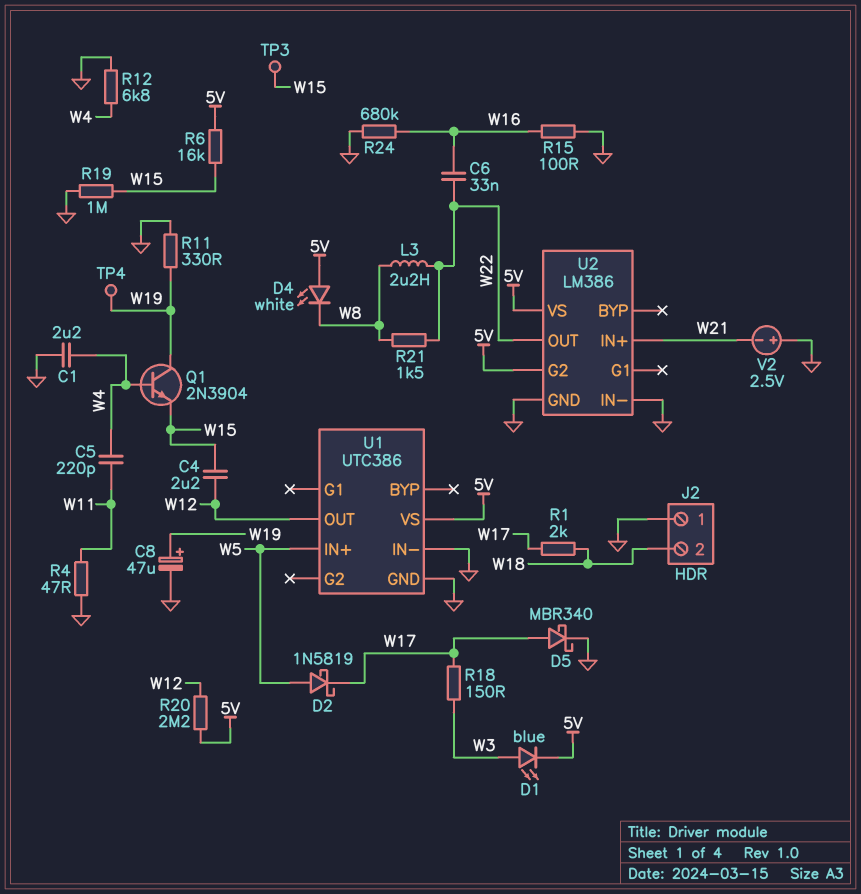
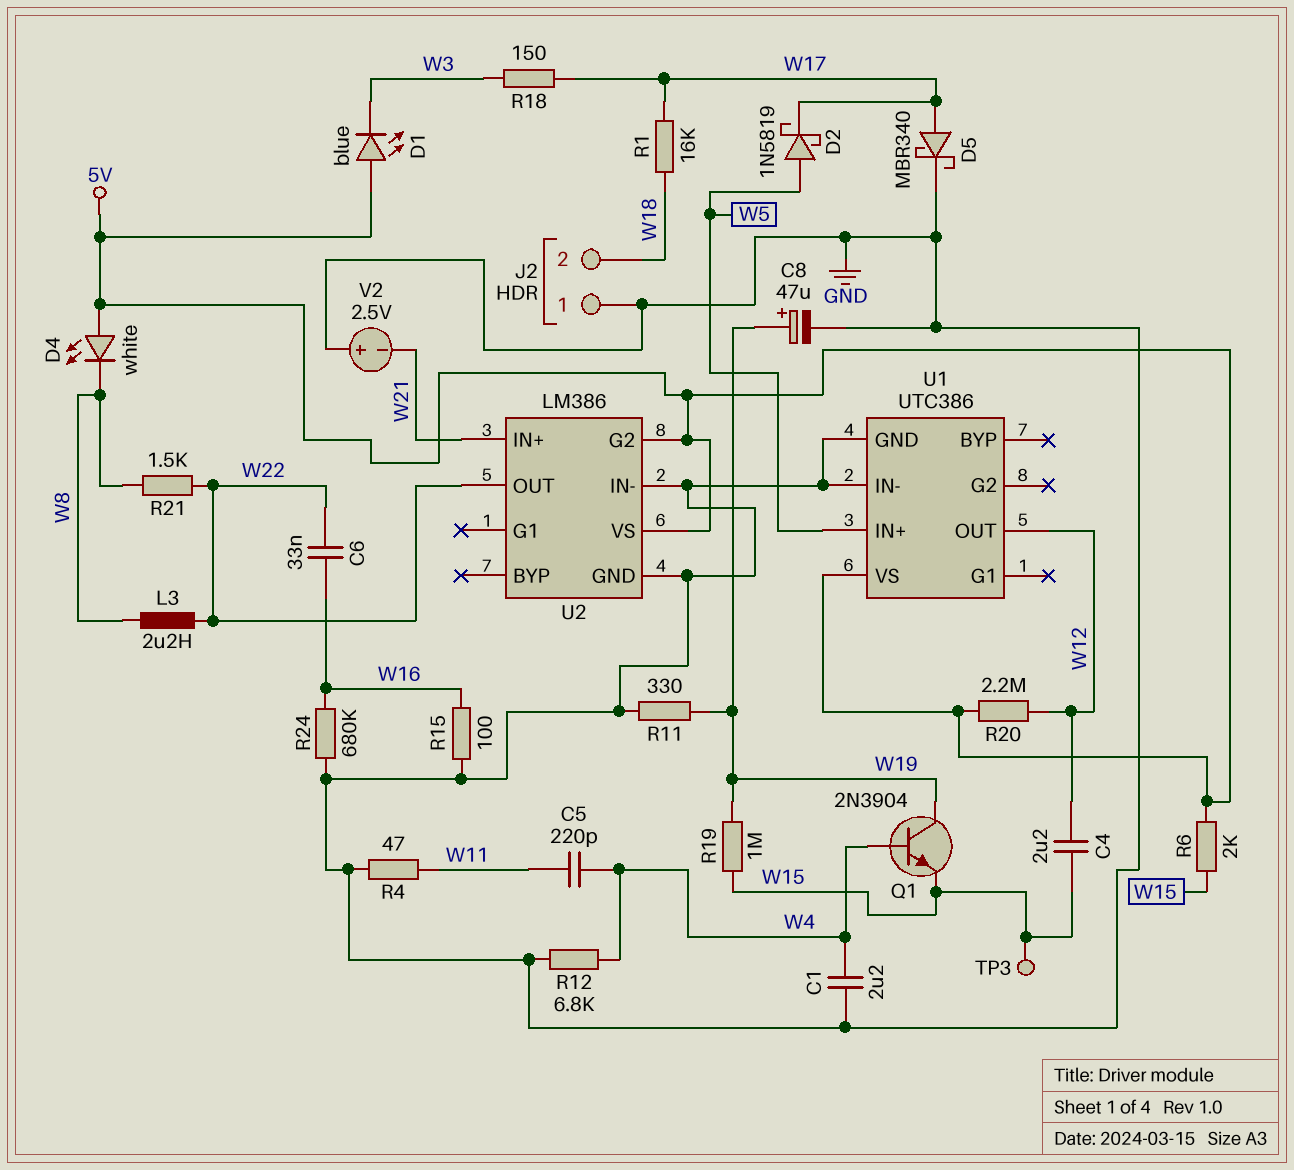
D1: LED blue (A W3, K 5V) -> LED blue (A 5V, K W3)
R1: 2k (W17, W18) -> 16k (W17, W18)
R6: 16k (5V, W15) -> 2k (5V, W15)
R19: 1M (GND, W15) -> 1M (W15, W19)
TP4: test point (W19) -> none

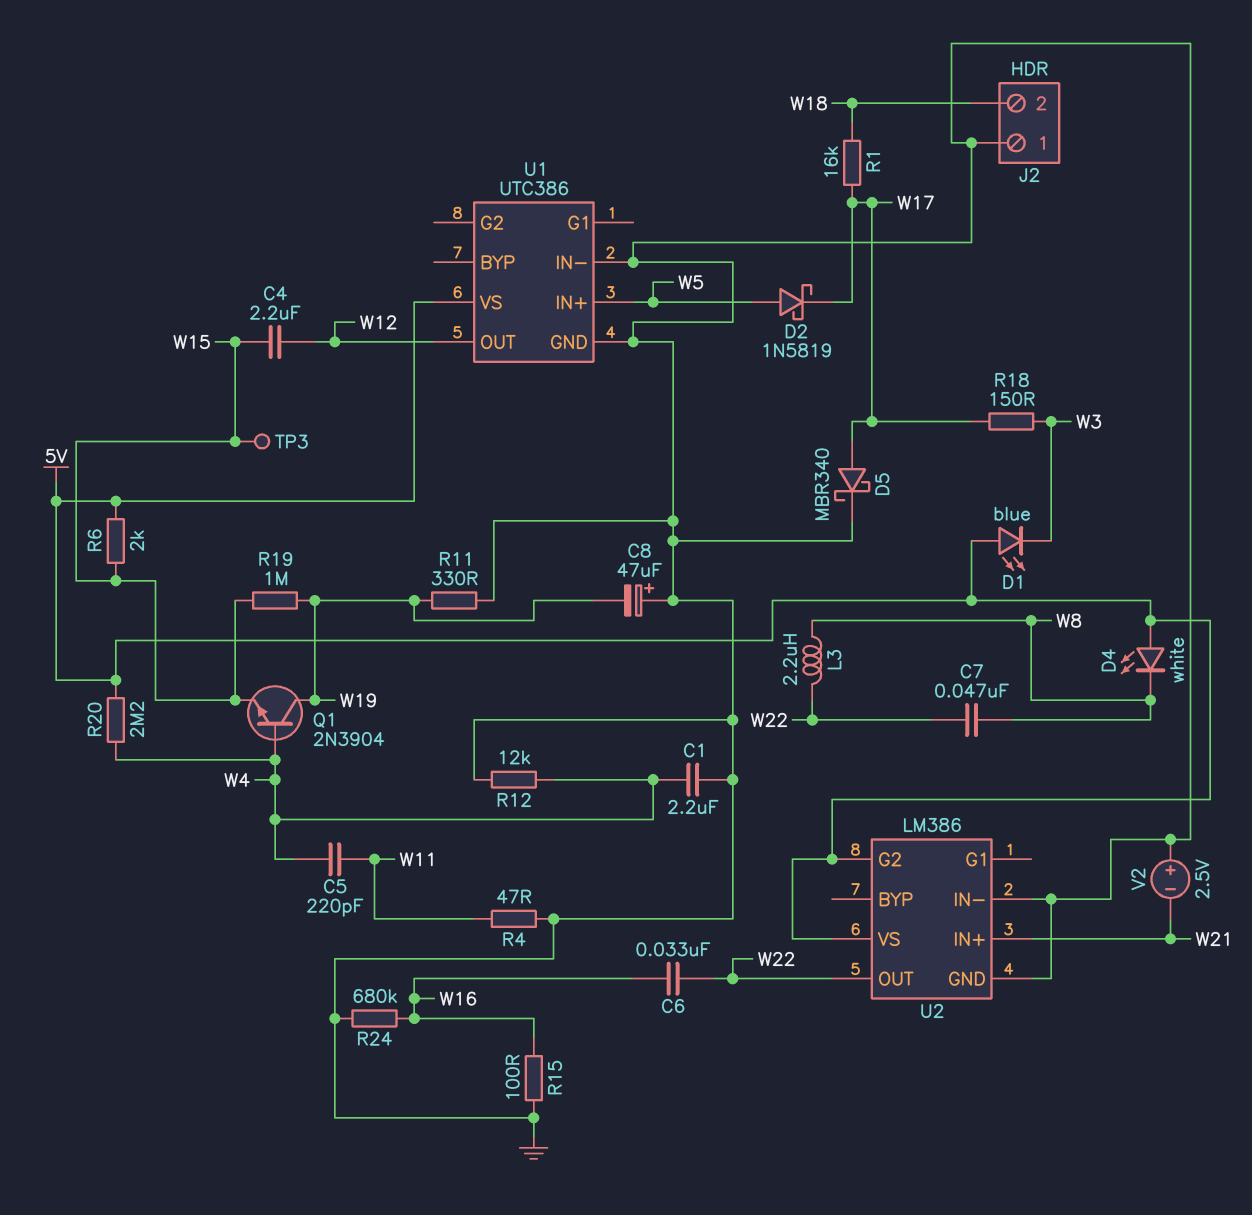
C7: none -> 47nF (W8, W22)
C8: 47uF (plus W19, minus GND) -> 47uF (plus GND, minus W19)
R12: 6.8k (GND, W4) -> 12k (GND, W4)
R20: 2.2M (5V, W12) -> 2.2M (5V, W4)
R21: 1.5k (W8, W22) -> none

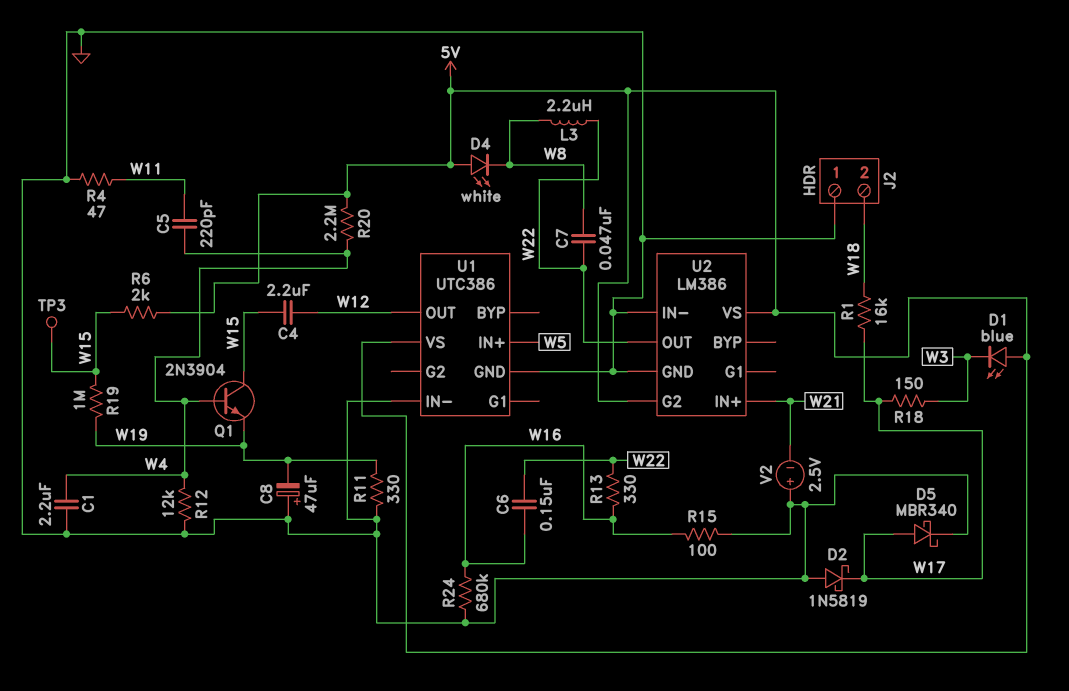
C6: 33nF (W16, W22) -> 150nF (W16, W22)
D2: schottky 1N5819 (A W5, K W17) -> schottky 1N5819 (A GND, K W17)
Q1: NPN 2N3904 (B W4, C W19, E W15) -> NPN 2N3904 (B W4, C W15, E W19)
R13: none -> 330 (W16, W22)

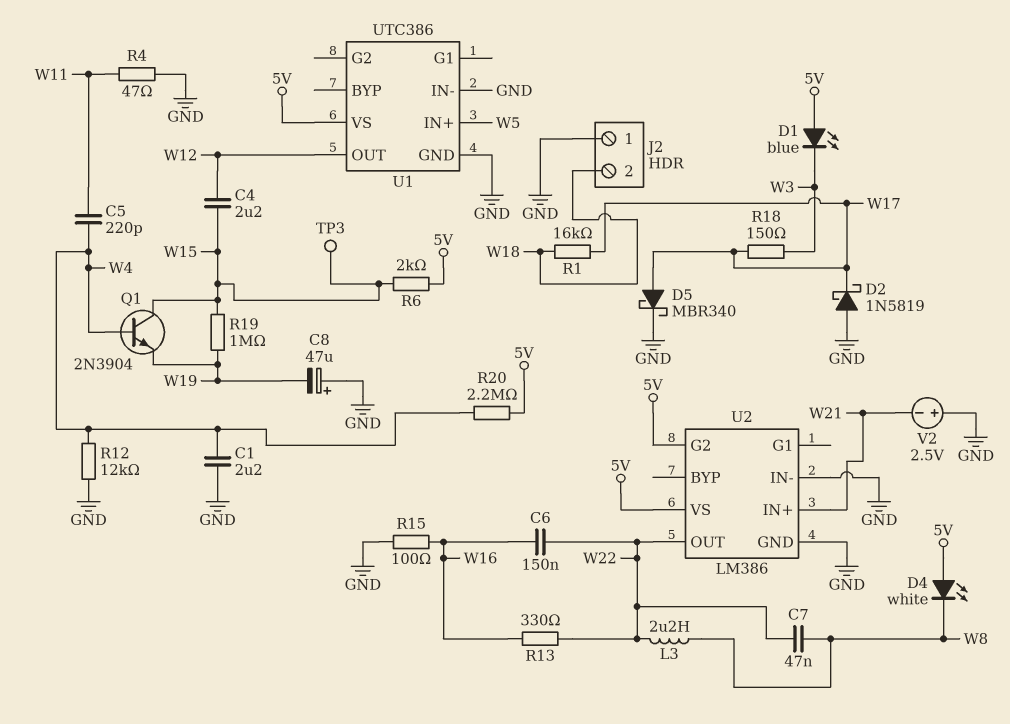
R11: 330 (GND, W19) -> none
R24: 680k (GND, W16) -> none

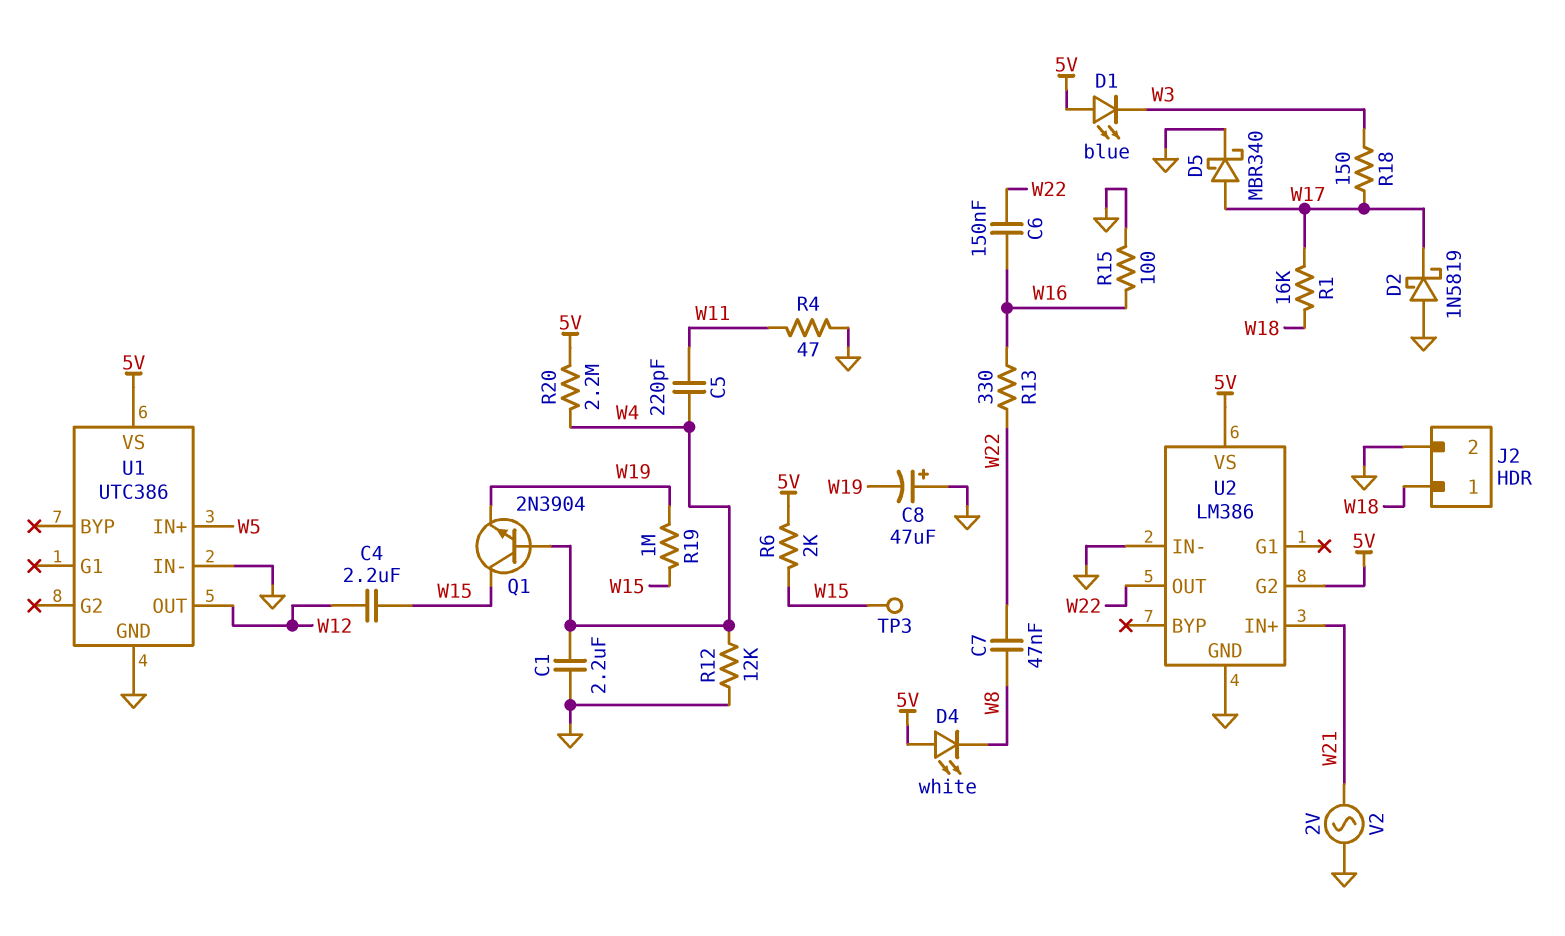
J2 pin 1: GND -> W18
J2 pin 2: W18 -> GND
L3: 2.2uH (W8, W22) -> none
V2: 2.5V (plus GND, minus W21) -> AC 2V (GND, W21)

